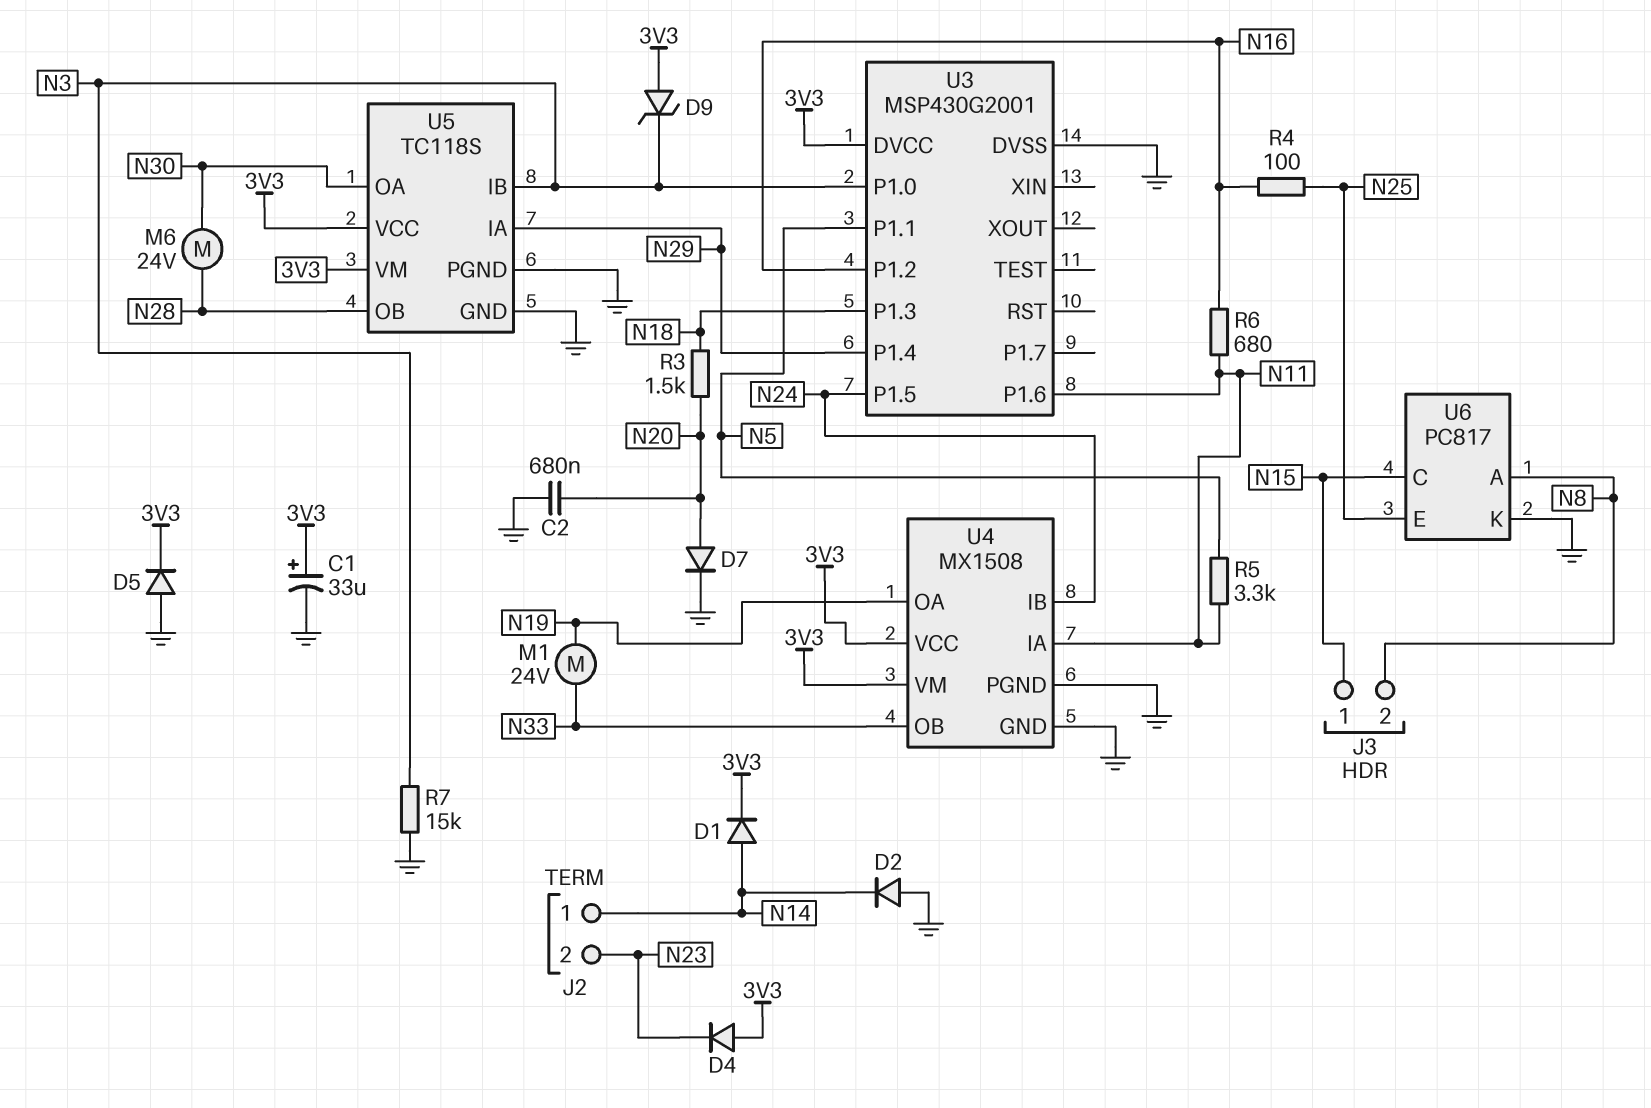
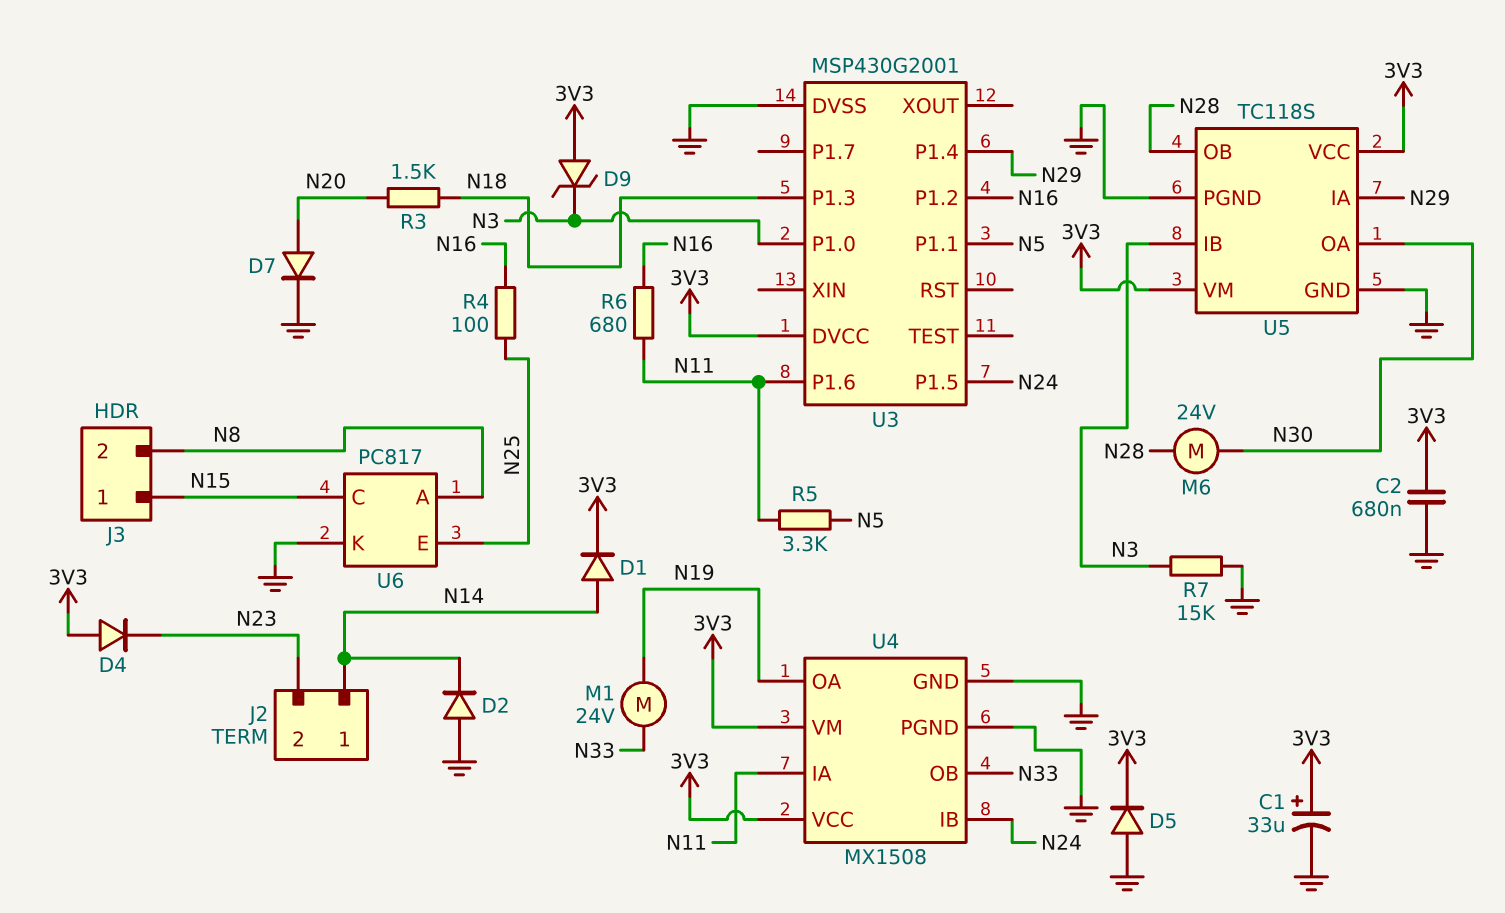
C2: 680nF (GND, N20) -> 680nF (3V3, GND)

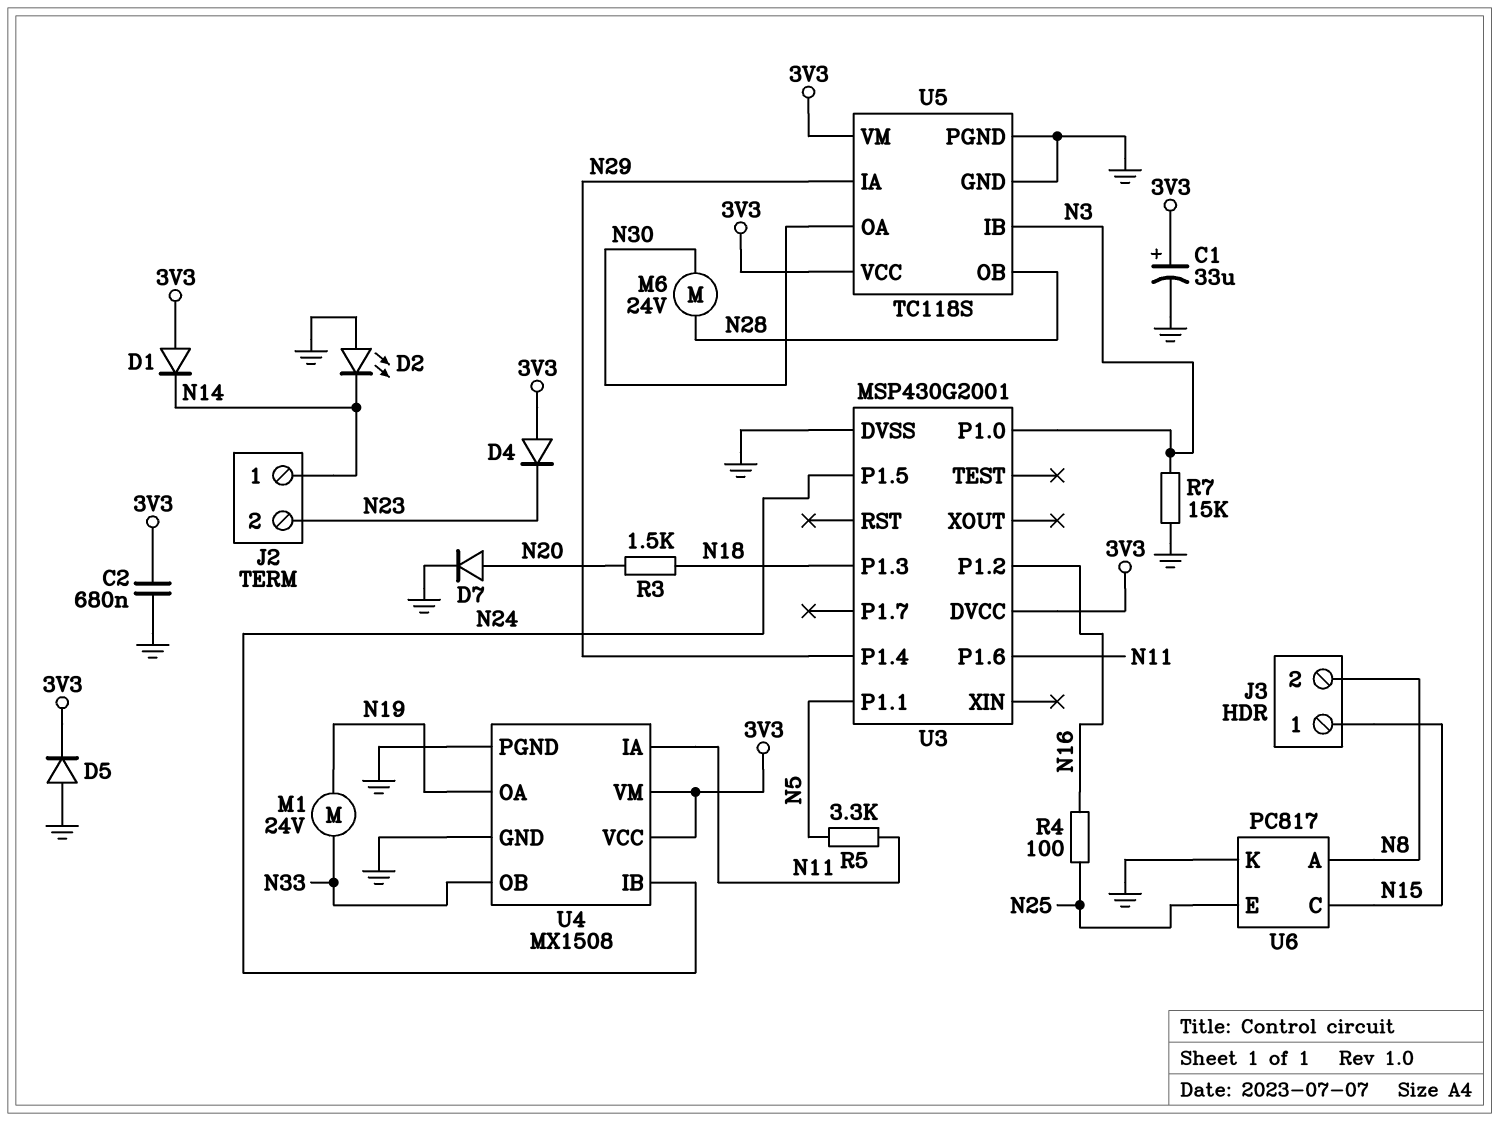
D1: diode (A N14, K 3V3) -> diode (A 3V3, K N14)
D2: diode (A GND, K N14) -> LED (A GND, K N14)
D9: zener (A 3V3, K N3) -> none
R6: 680 (N11, N16) -> none

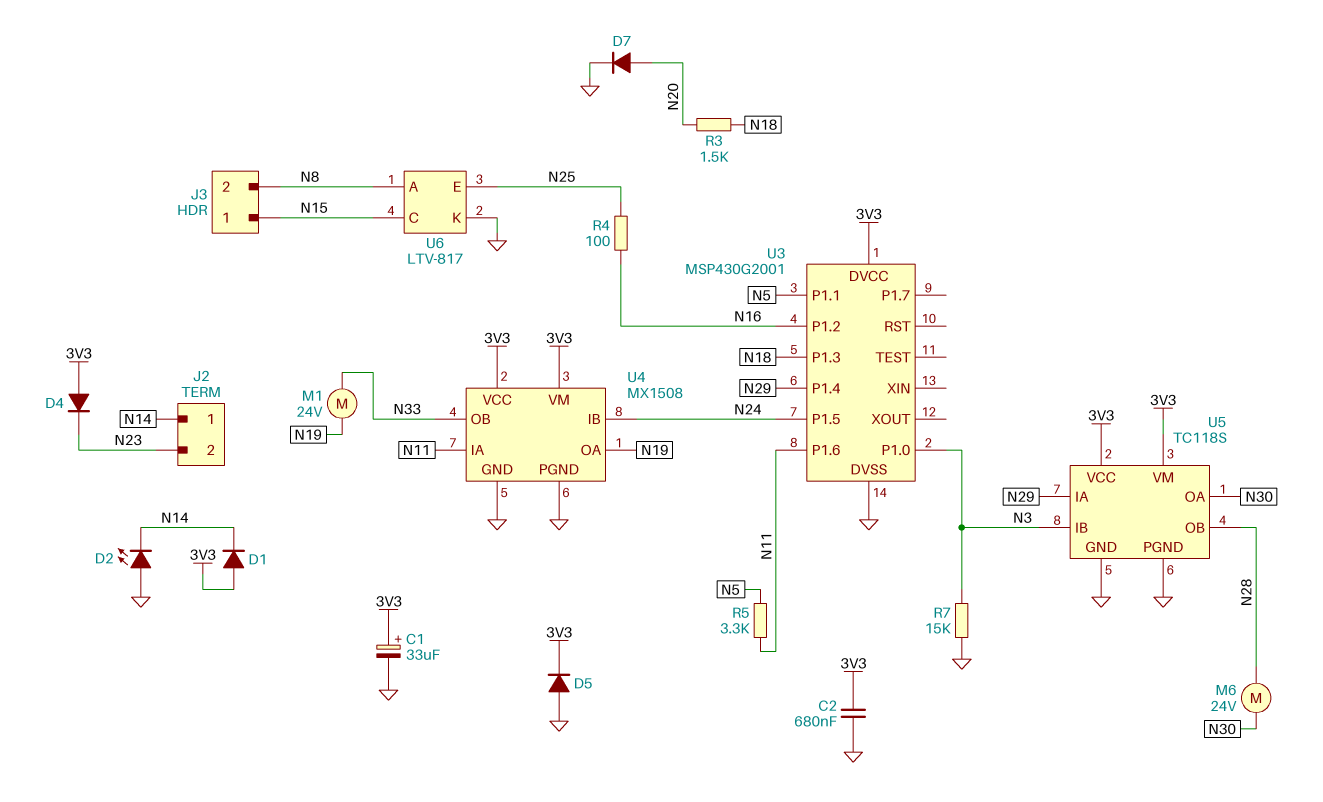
U6: PC817 -> LTV-817

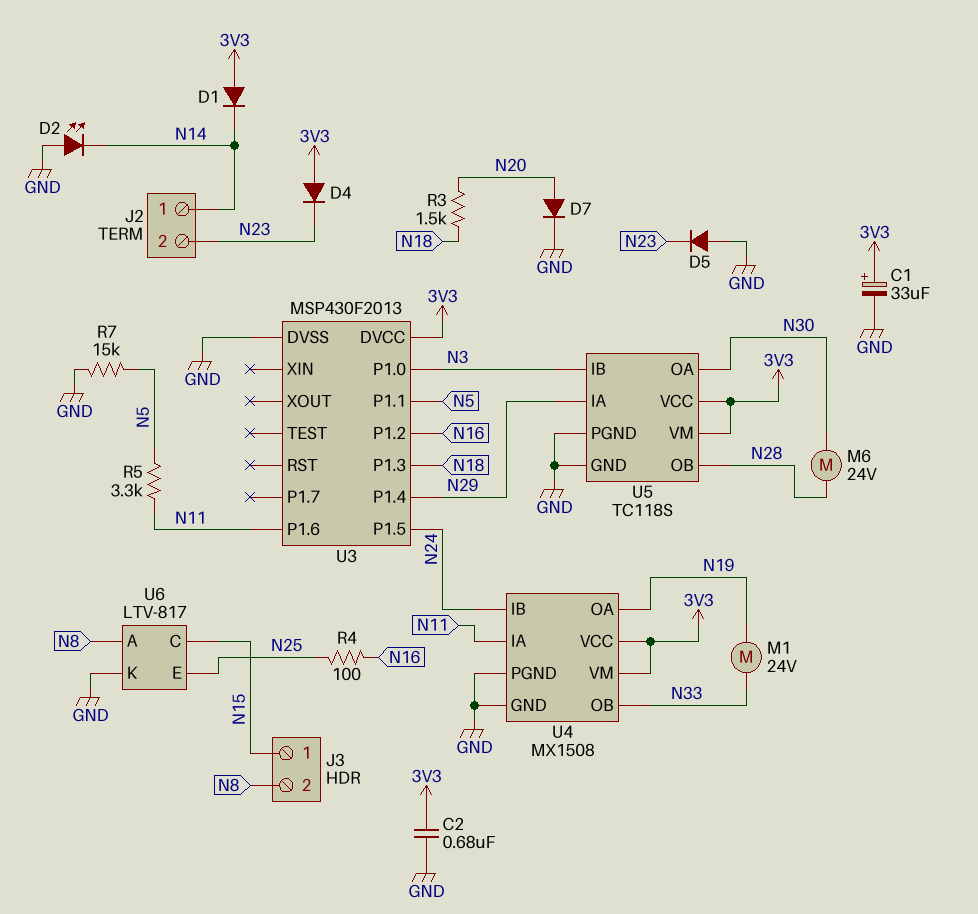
D5: diode (A GND, K 3V3) -> diode (A GND, K N23)
R7: 15k (GND, N3) -> 15k (GND, N5)
U3: MSP430G2001 -> MSP430F2013

